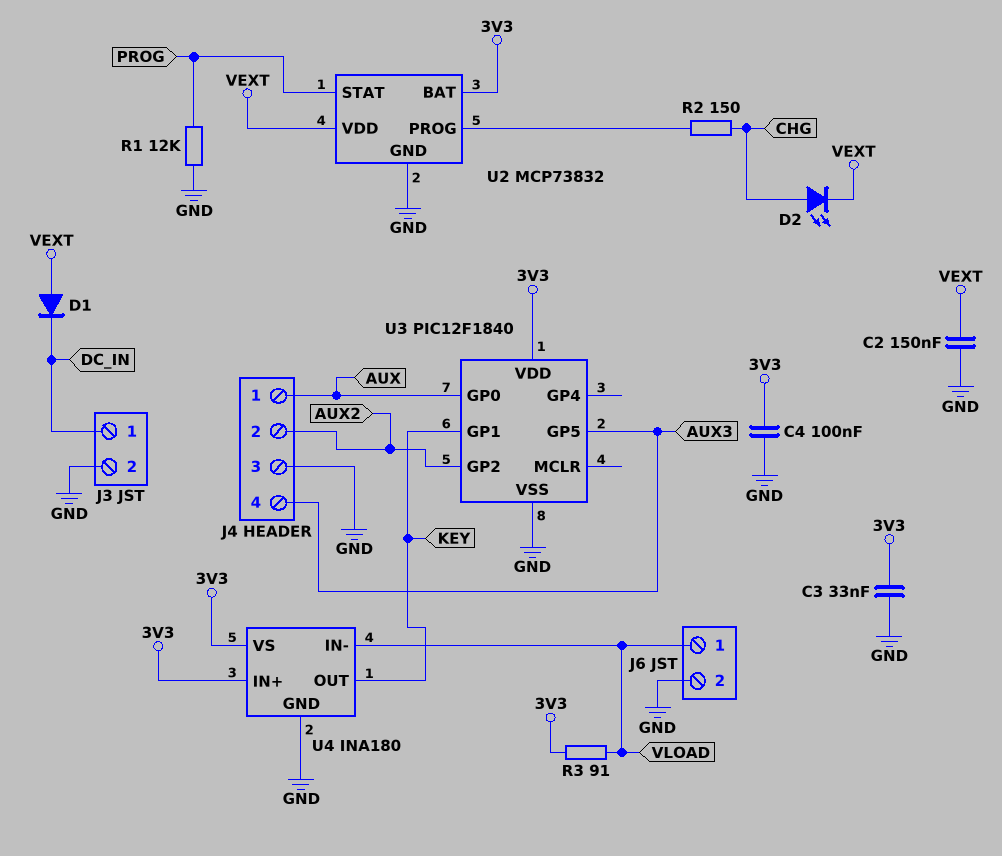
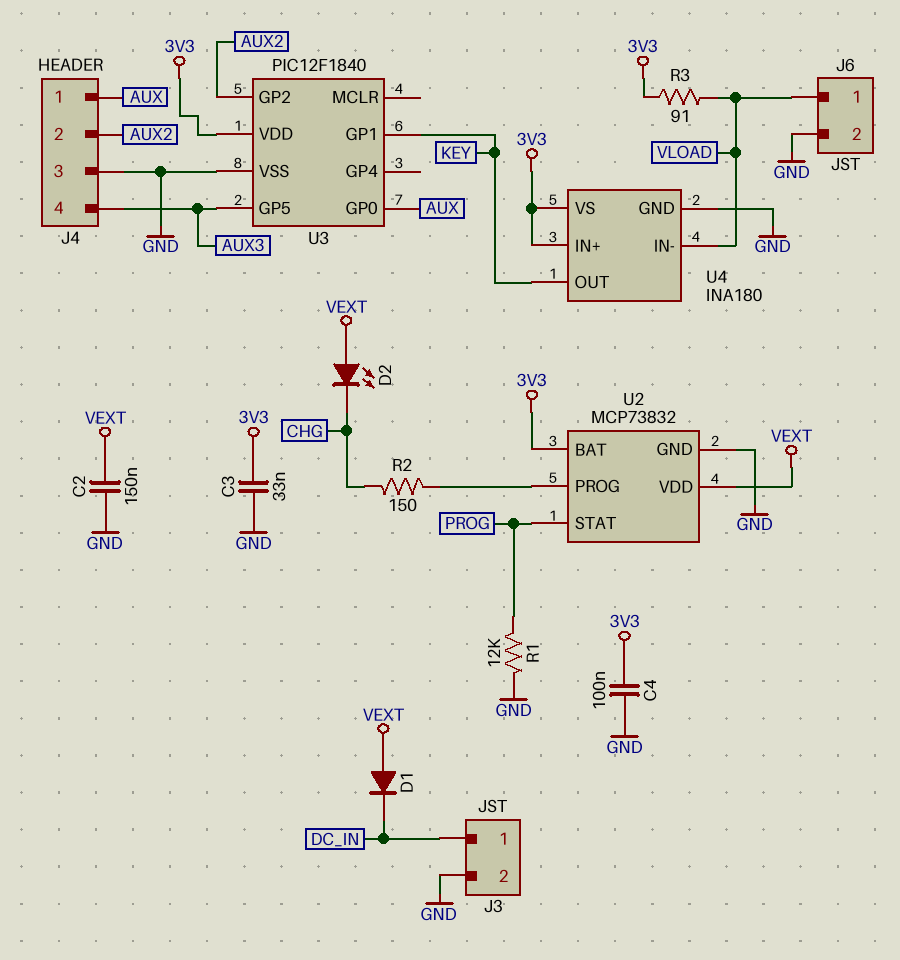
D2: LED (A CHG, K VEXT) -> LED (A VEXT, K CHG)

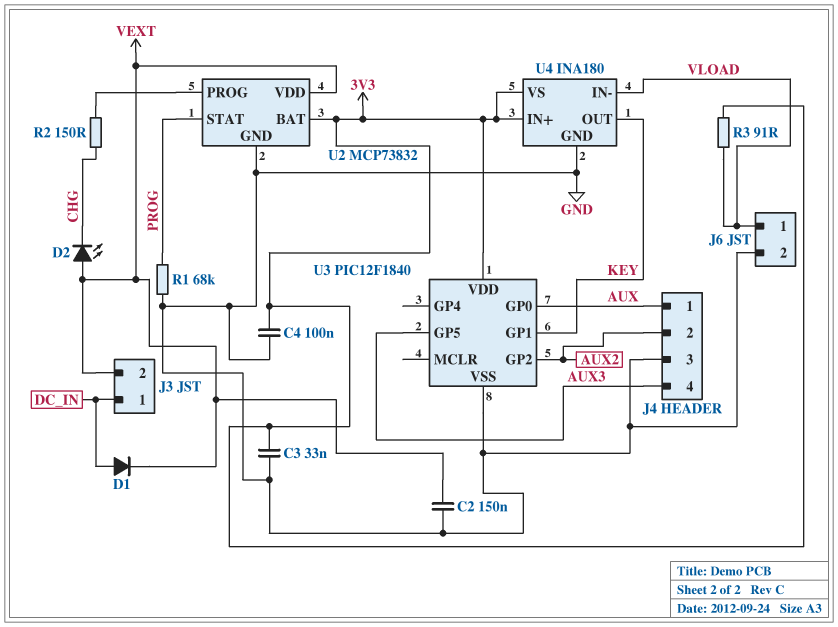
D1: diode (A VEXT, K DC_IN) -> diode (A DC_IN, K VEXT)
J3 pin 2: GND -> VEXT
R1: 12k (GND, PROG) -> 68k (GND, PROG)

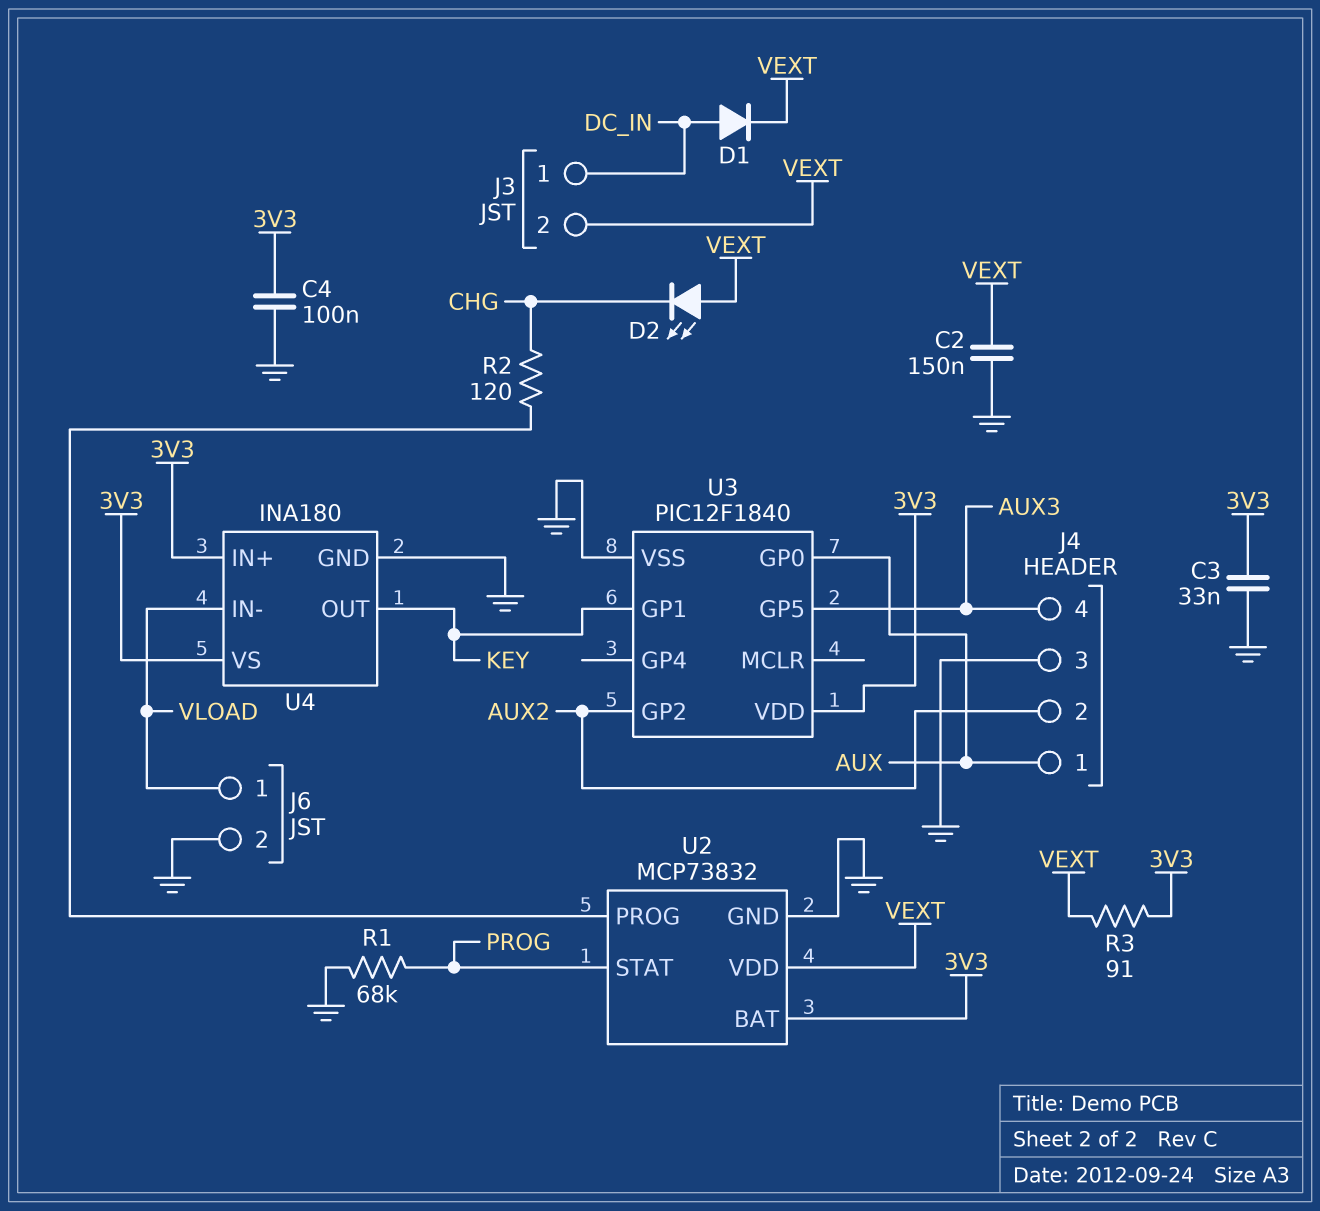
R2: 150 (CHG, U2/PROG) -> 120 (CHG, U2/PROG)
R3: 91 (3V3, VLOAD) -> 91 (3V3, VEXT)

